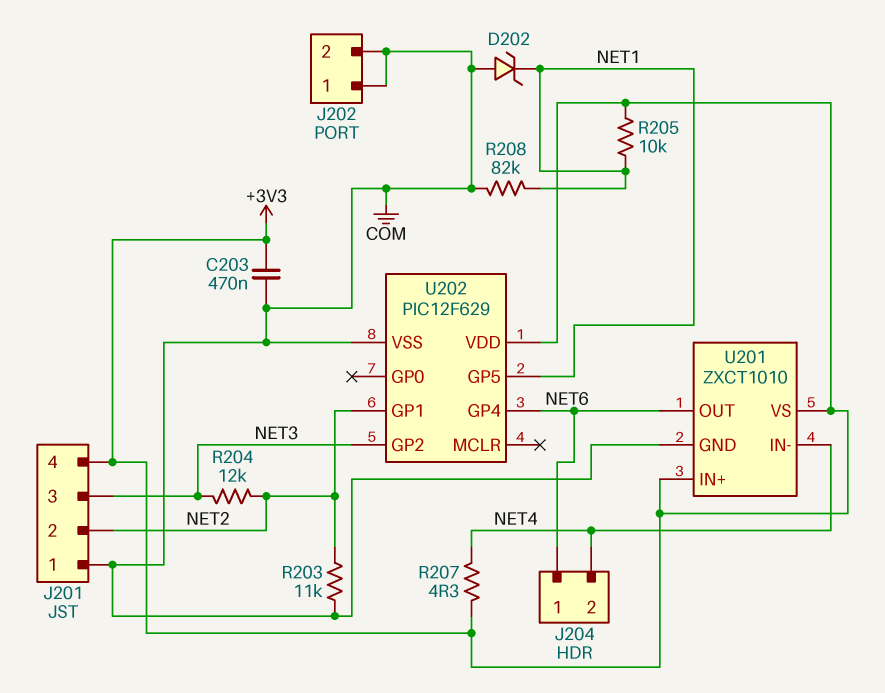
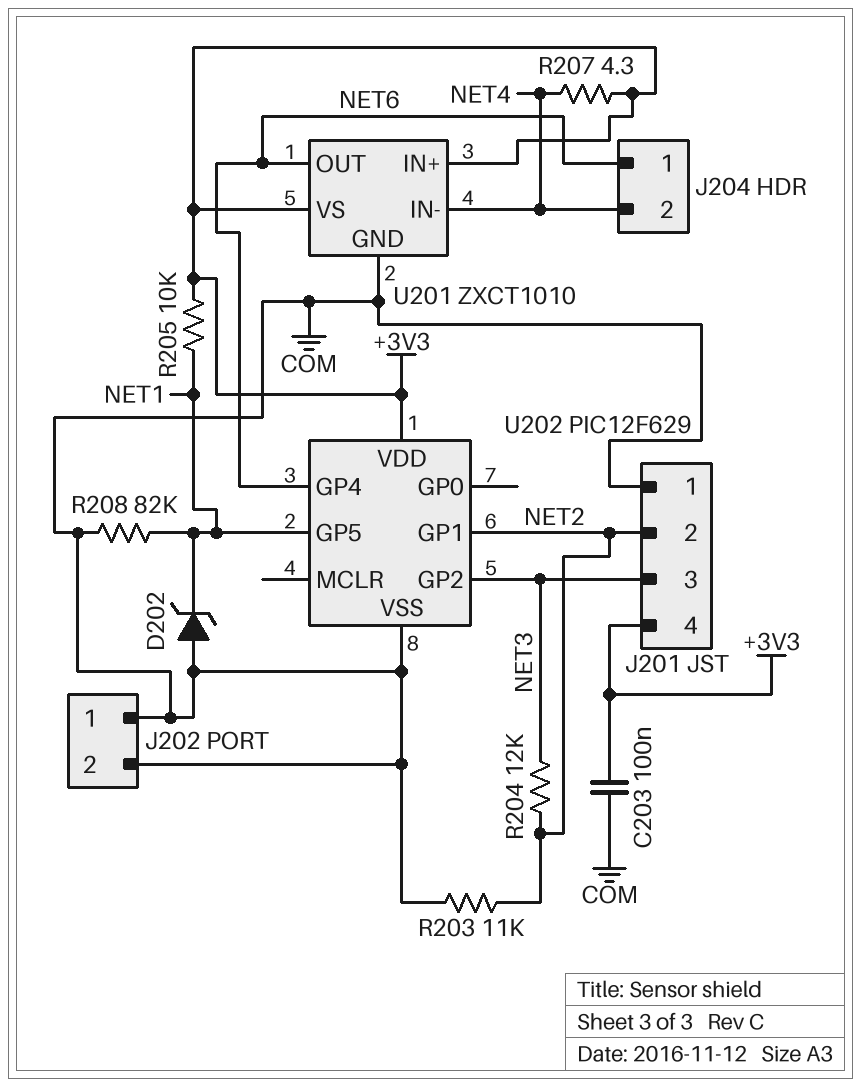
C203: 470nF (+3V3, COM) -> 100nF (+3V3, COM)

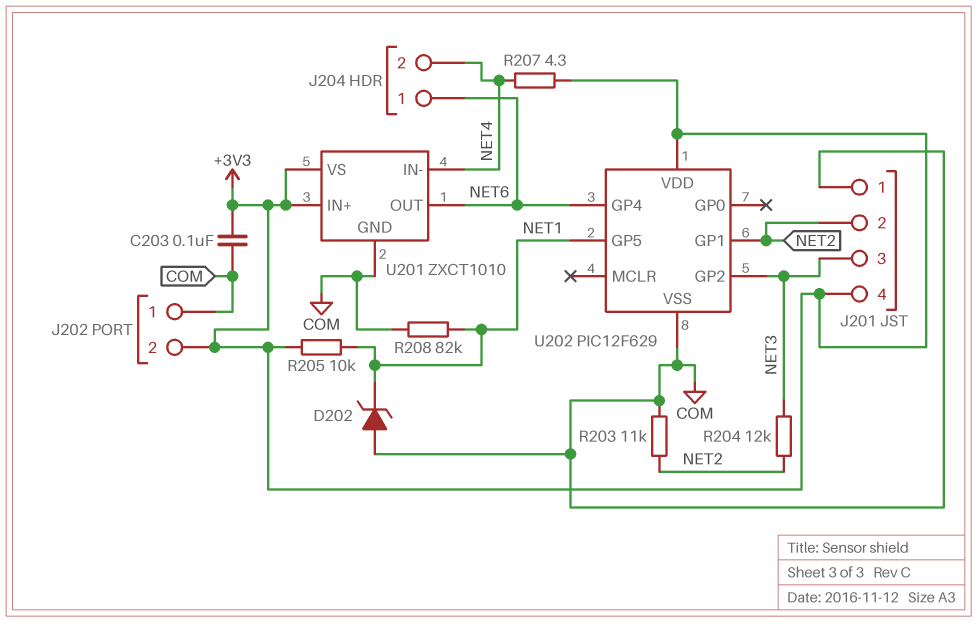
J202 pin 2: COM -> +3V3

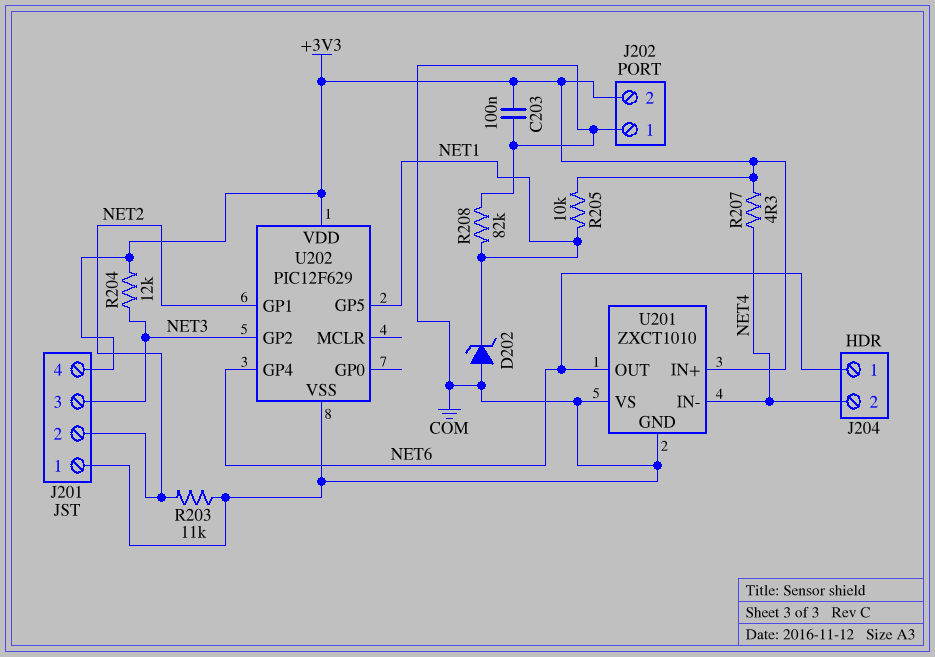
R204: 12k (NET2, NET3) -> 12k (+3V3, NET3)
U201 pin VS: +3V3 -> COM

